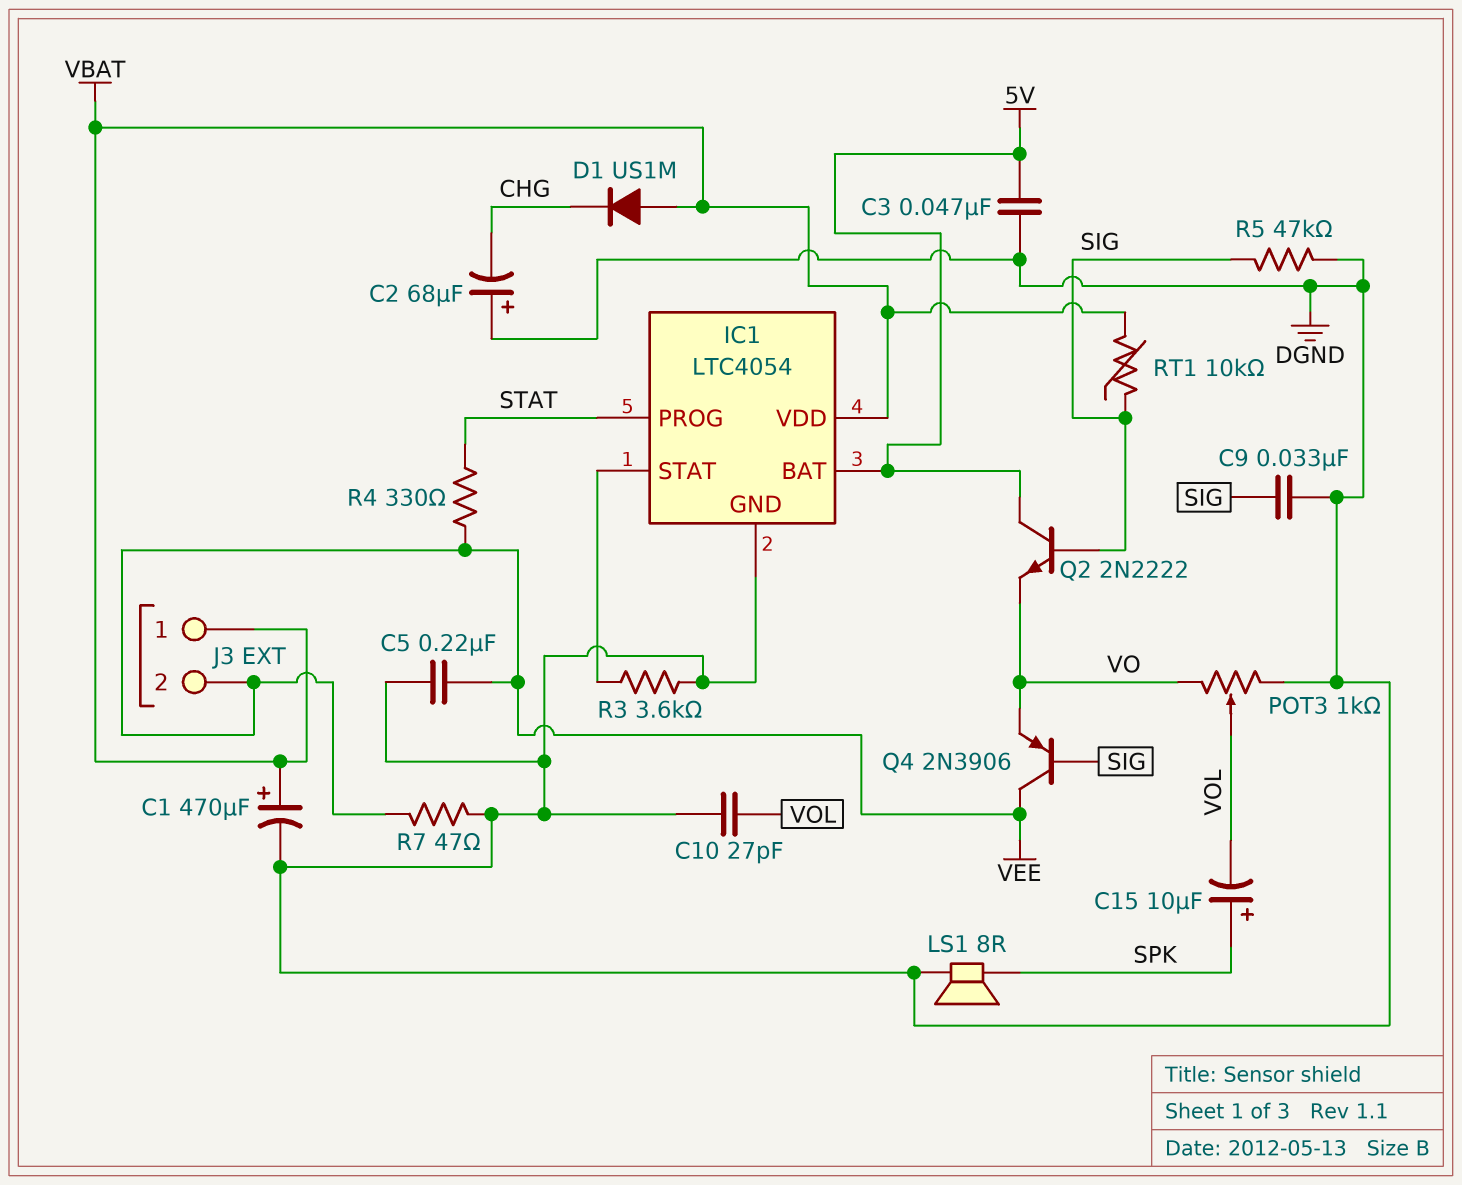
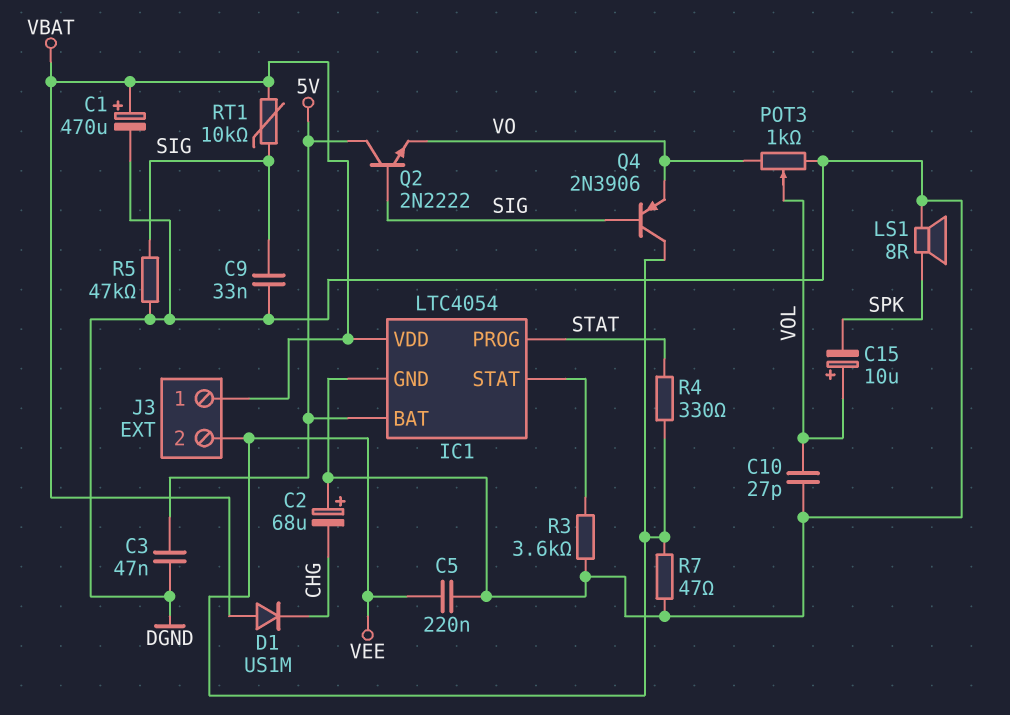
C15: 10uF (plus SPK, minus VOL) -> 10uF (plus VOL, minus SPK)

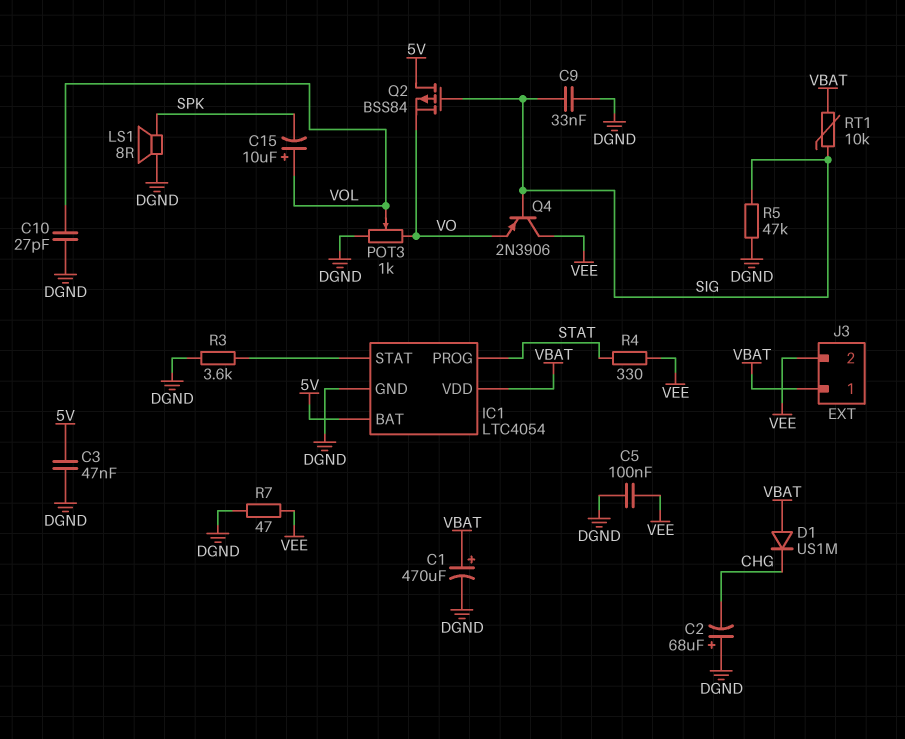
C5: 220nF (DGND, VEE) -> 100nF (DGND, VEE)
Q2: NPN 2N2222 (B SIG, C 5V, E VO) -> PMOS BSS84 (G SIG, D 5V, S VO)

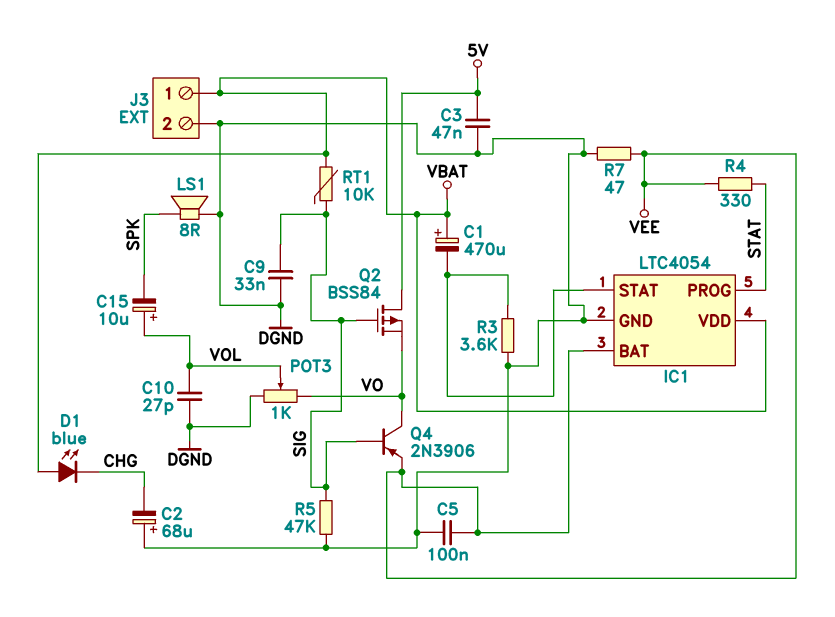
C1: 470uF (plus VBAT, minus DGND) -> 470uF (plus VBAT, minus IC1/STAT)
D1: diode US1M (A VBAT, K CHG) -> LED blue (A VBAT, K CHG)
IC1 pin BAT: 5V -> VEE
J3 pin 2: VEE -> DGND
Q4: PNP 2N3906 (B SIG, C VEE, E VO) -> PNP 2N3906 (B SIG, C VO, E VEE)

